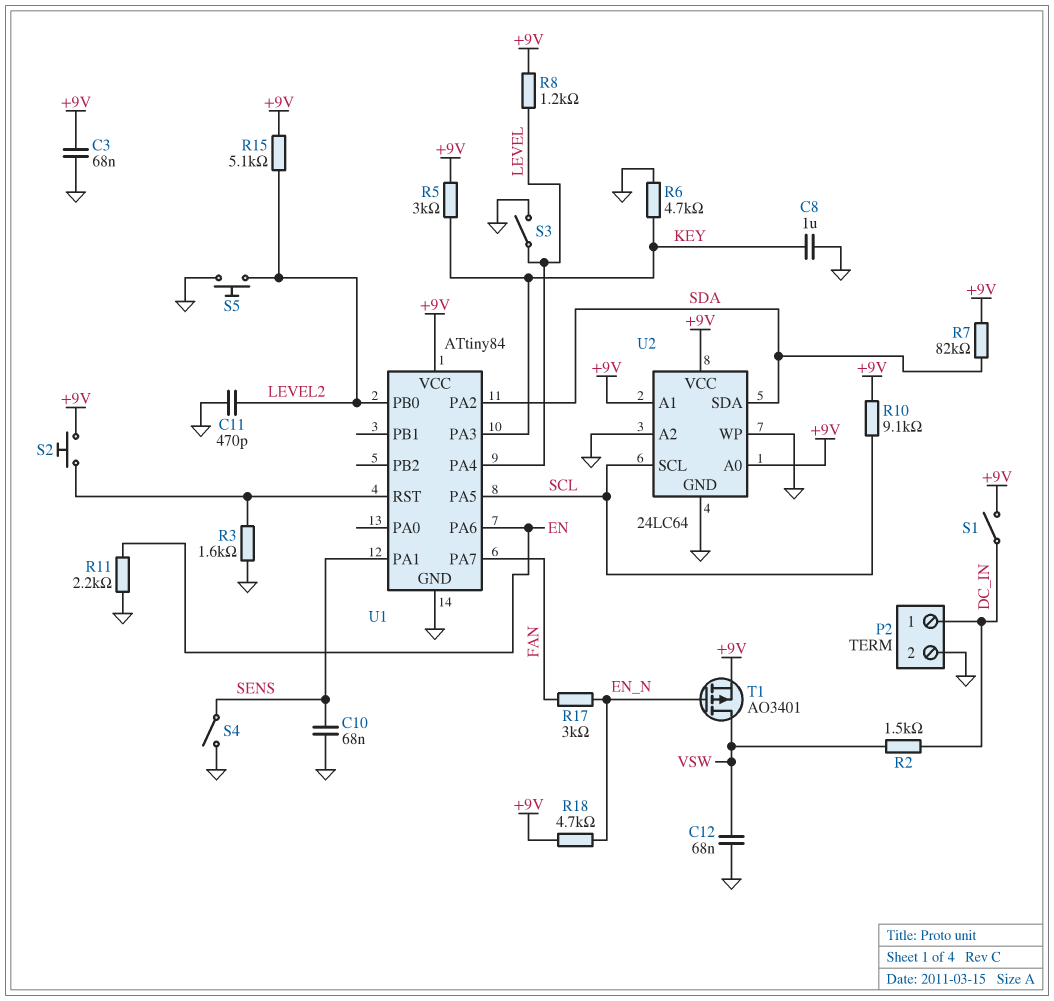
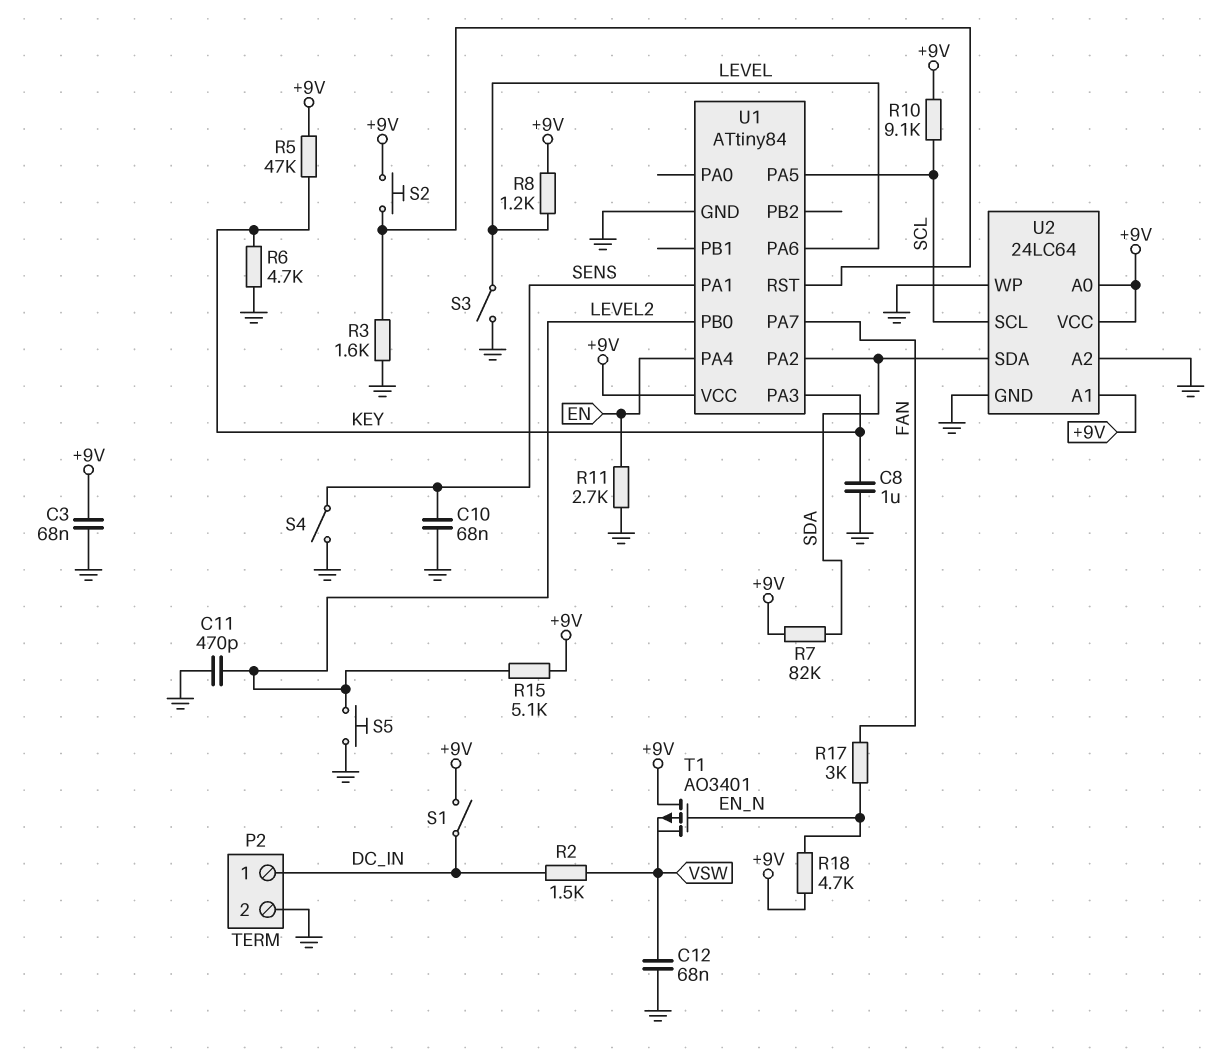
R5: 3k (+9V, KEY) -> 47k (+9V, KEY)
R11: 2.2k (EN, GND) -> 2.7k (EN, GND)
T1: PMOS AO3401 (G EN_N, D VSW, S +9V) -> PMOS AO3401 (G EN_N, D +9V, S VSW)
U1 pin PA4: LEVEL -> EN
U1 pin PA6: EN -> LEVEL

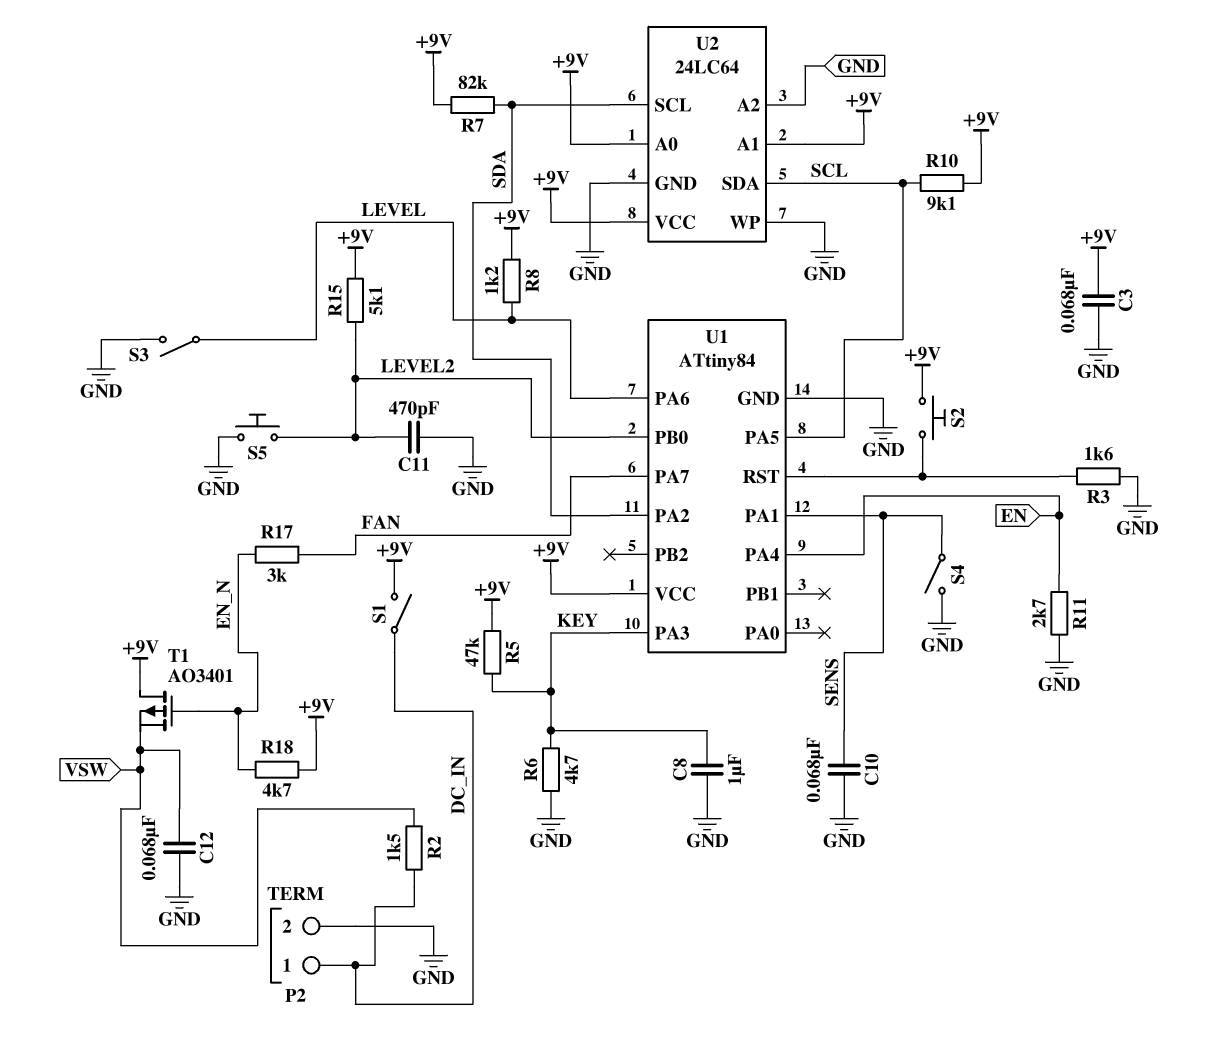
U2 pin SCL: SCL -> SDA
U2 pin SDA: SDA -> SCL

